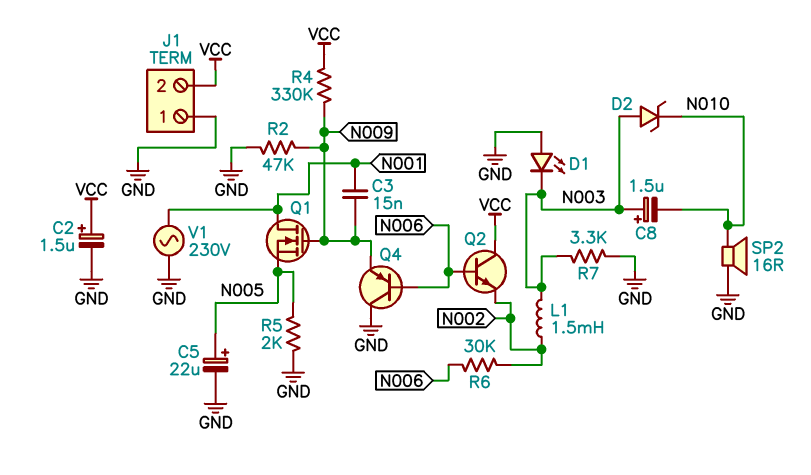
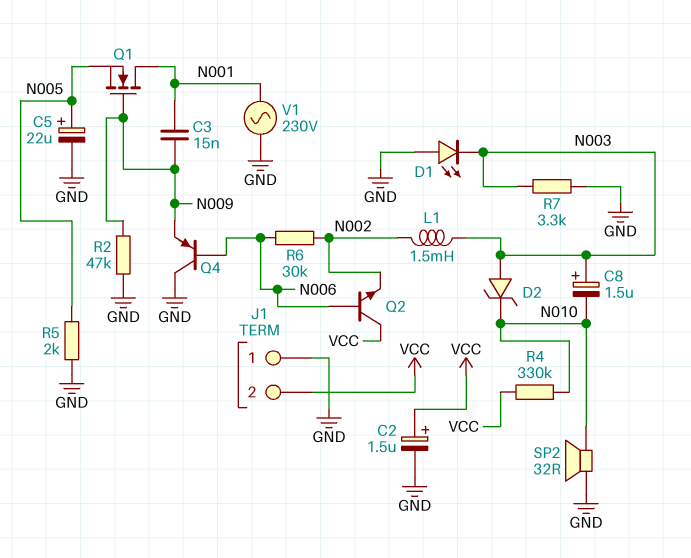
R4: 330k (N009, VCC) -> 330k (N010, VCC)
SP2: speaker 16R (GND, N010) -> speaker 32R (GND, N010)

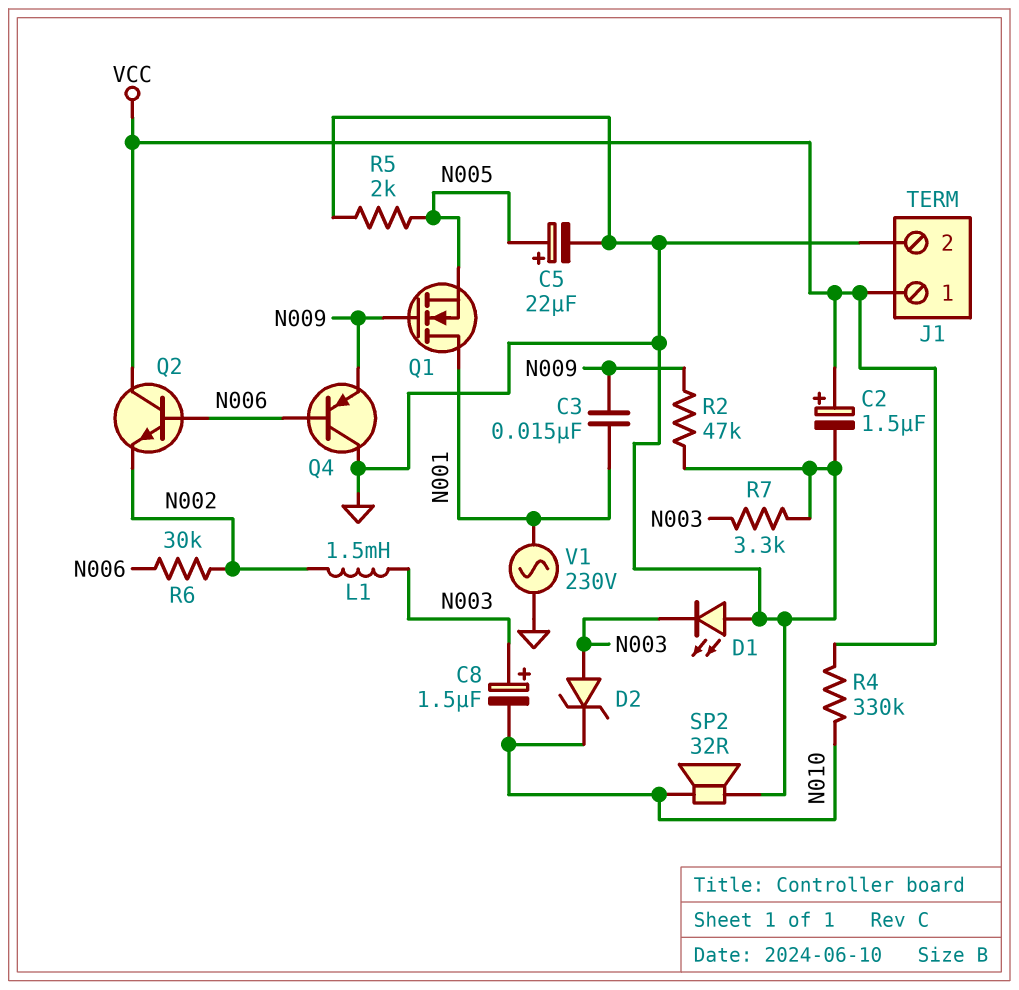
J1 pin 1: GND -> VCC
J1 pin 2: VCC -> GND

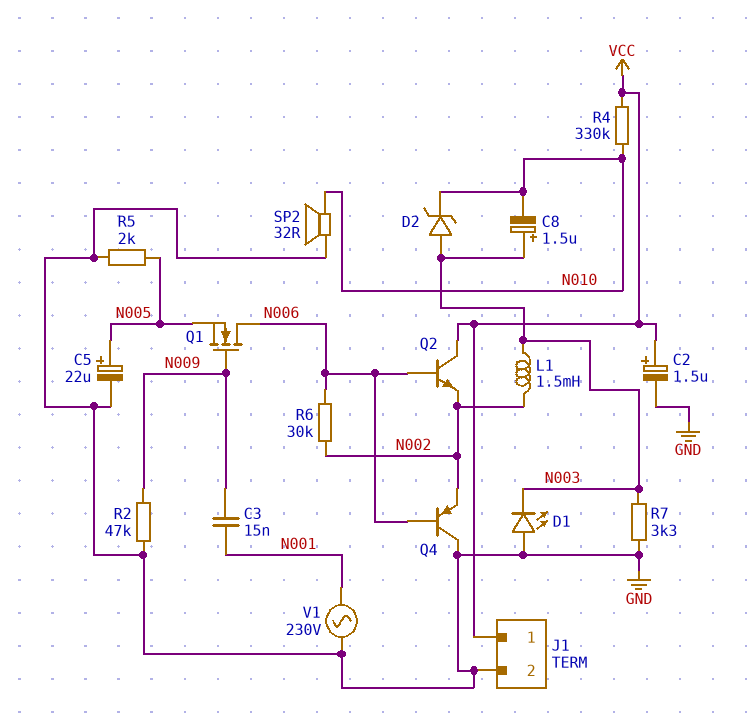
Q1: NMOS (G N009, D N001, S N005) -> NMOS (G N009, D N006, S N005)
Q4: PNP (B N006, C GND, E N009) -> PNP (B N006, C GND, E N002)

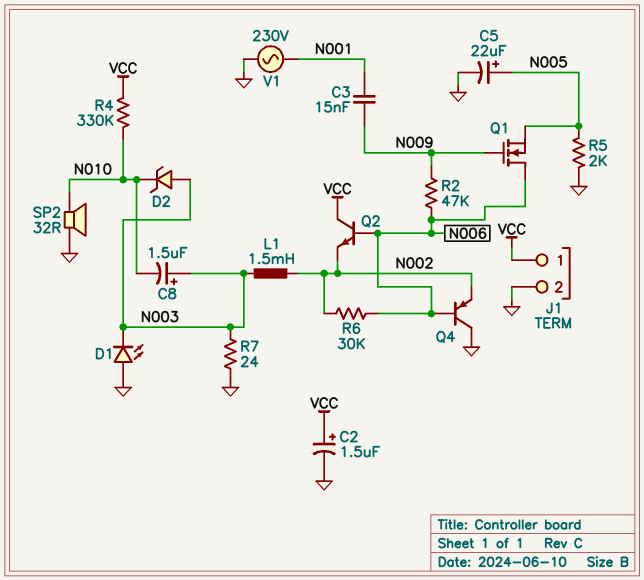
R2: 47k (GND, N009) -> 47k (N006, N009)
R7: 3.3k (GND, N003) -> 24 (GND, N003)

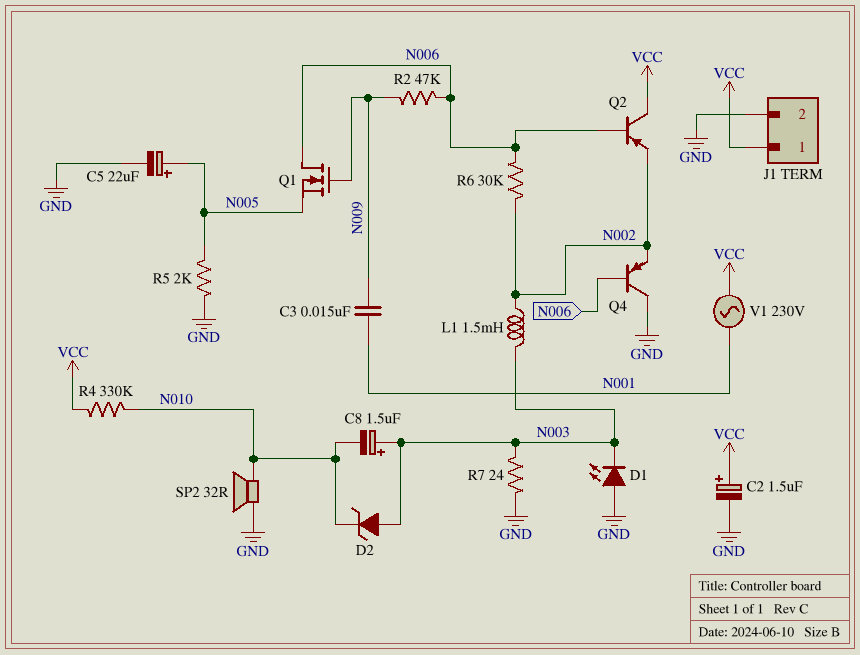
Q2: NPN (B N006, C VCC, E N002) -> PNP (B N006, C VCC, E N002)
V1: AC 230V (GND, N001) -> AC 230V (N001, VCC)

